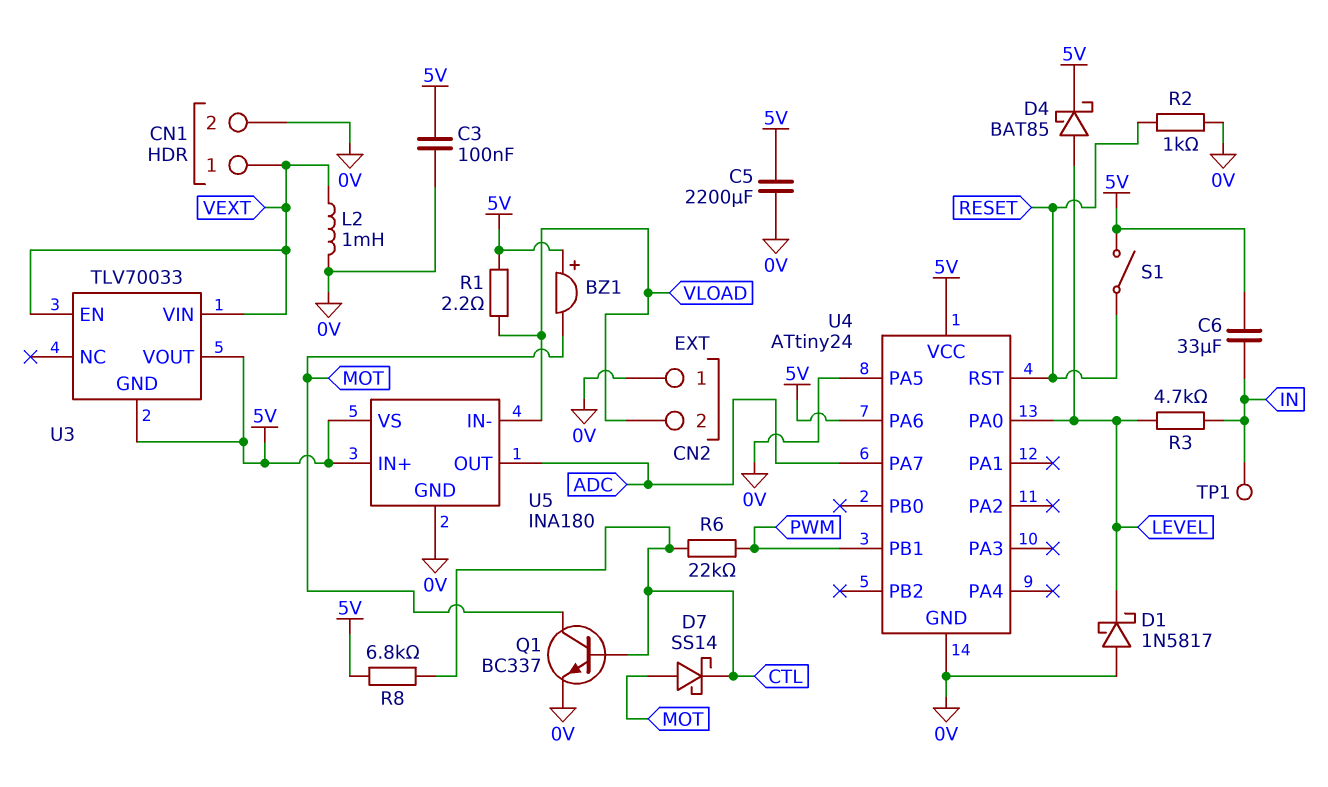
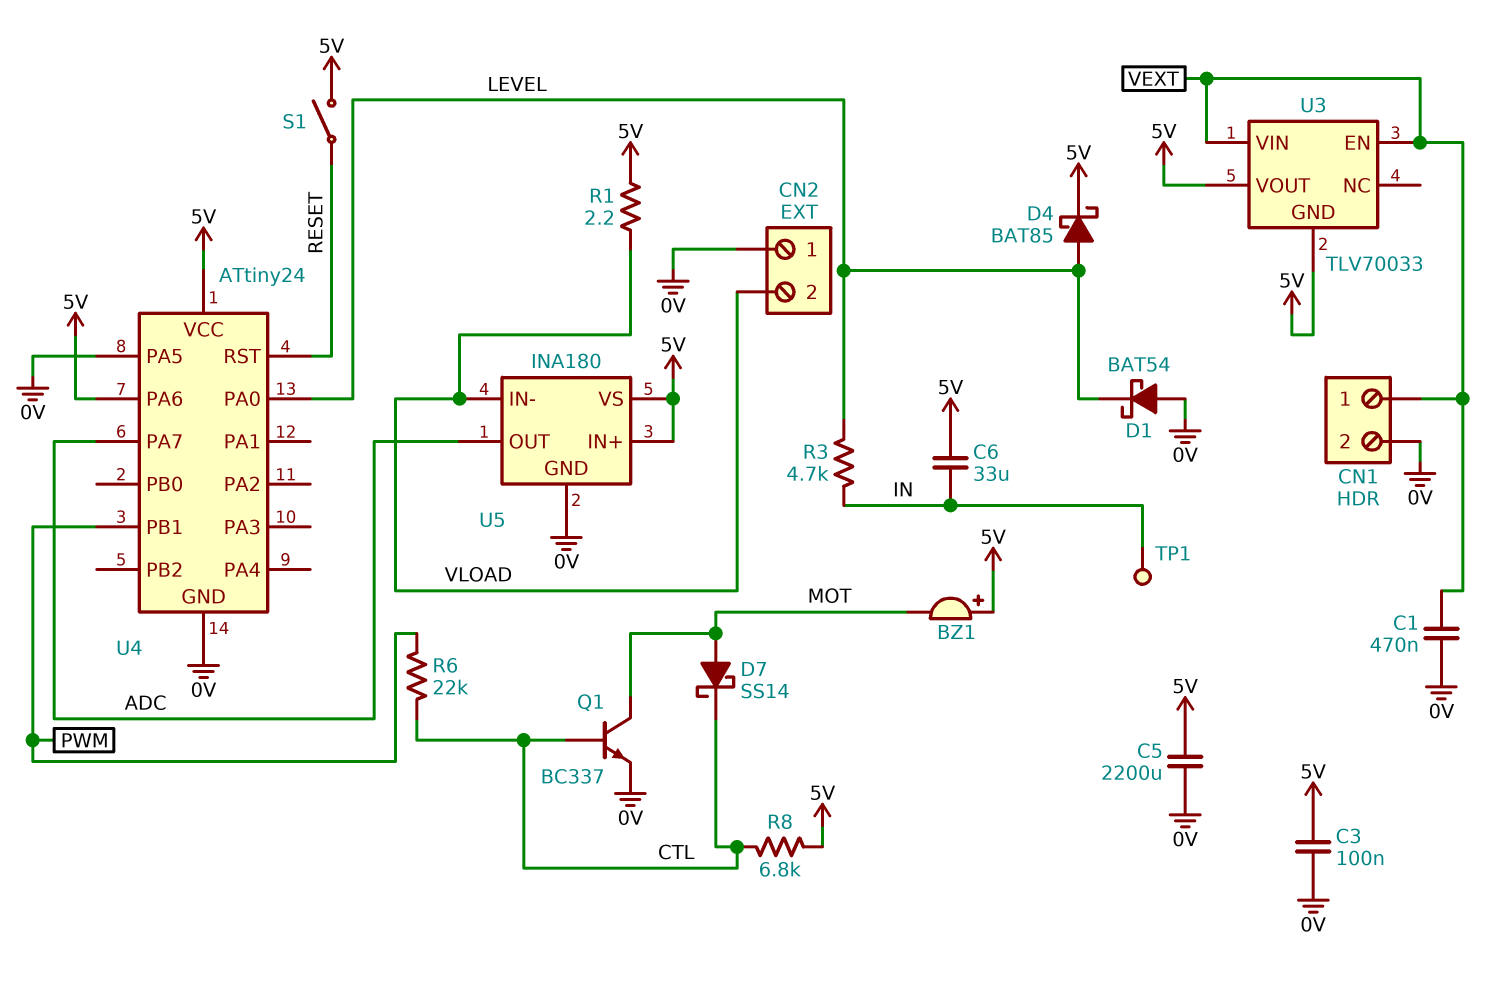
C1: none -> 470nF (0V, VEXT)
D1: schottky 1N5817 (A 0V, K LEVEL) -> schottky BAT54 (A 0V, K LEVEL)
L2: 1mH (0V, VEXT) -> none
R2: 1k (0V, RESET) -> none

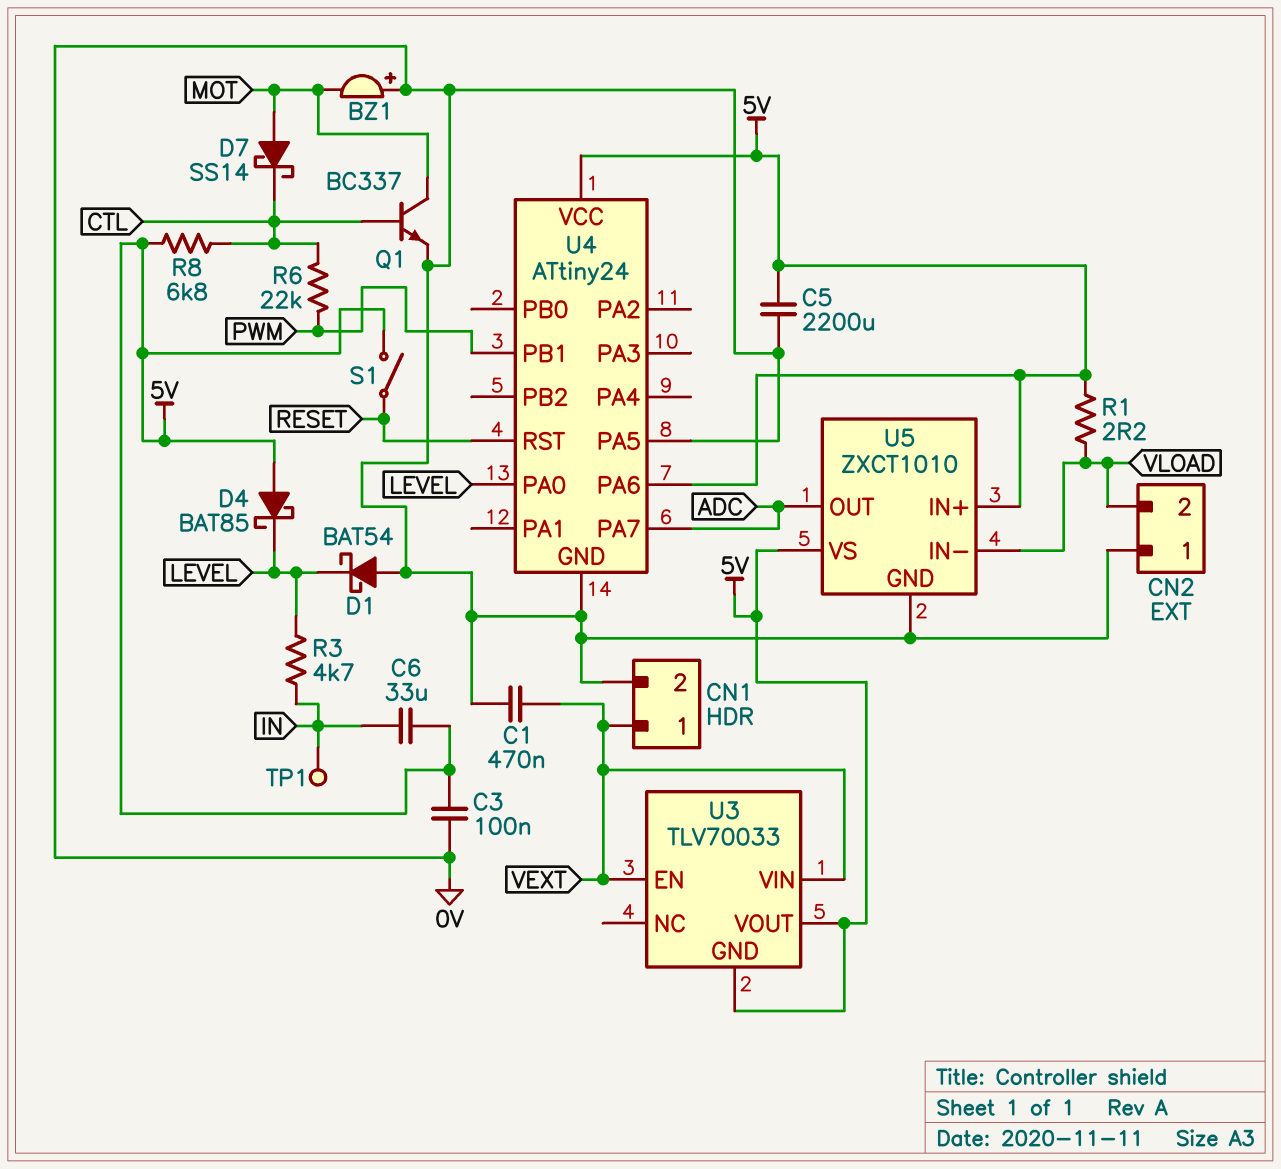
BZ1: buzzer (plus 5V, minus MOT) -> buzzer (plus 0V, minus MOT)
D4: schottky BAT85 (A LEVEL, K 5V) -> schottky BAT85 (A 5V, K LEVEL)
U5: INA180 -> ZXCT1010

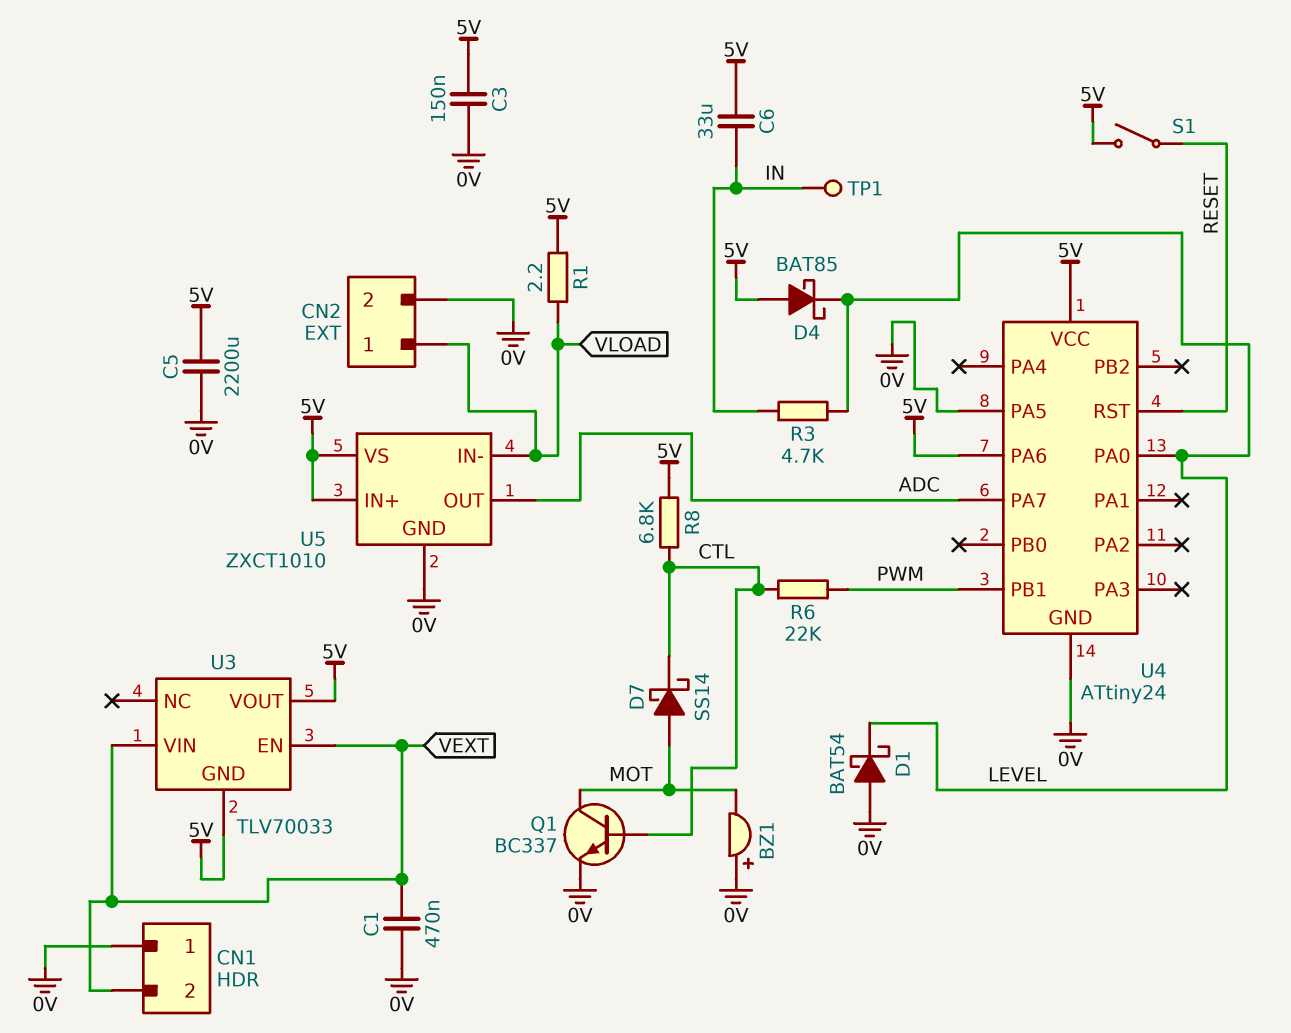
C3: 100nF (0V, 5V) -> 150nF (0V, 5V)
CN1 pin 1: VEXT -> 0V
CN1 pin 2: 0V -> VEXT
CN2 pin 1: 0V -> VLOAD
CN2 pin 2: VLOAD -> 0V

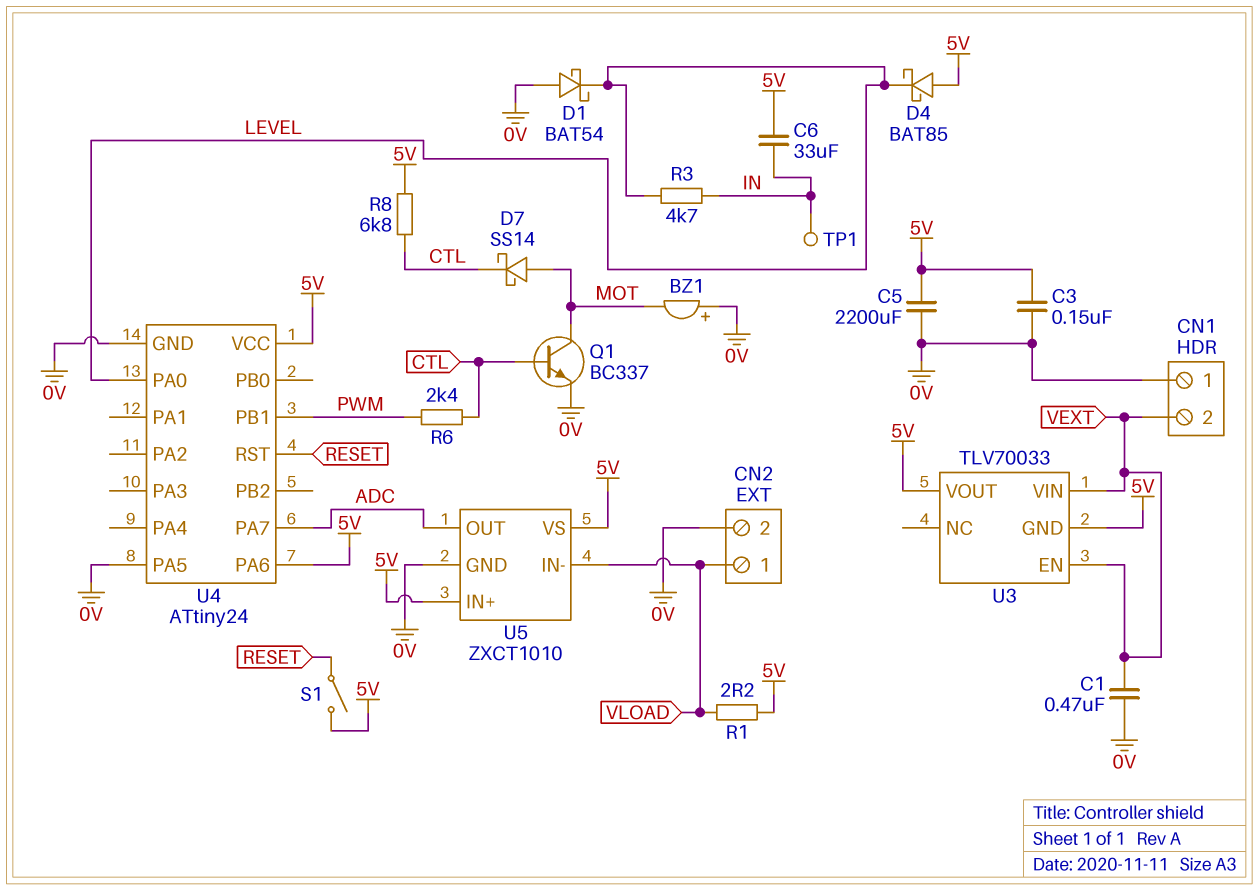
R6: 22k (CTL, PWM) -> 2.4k (CTL, PWM)

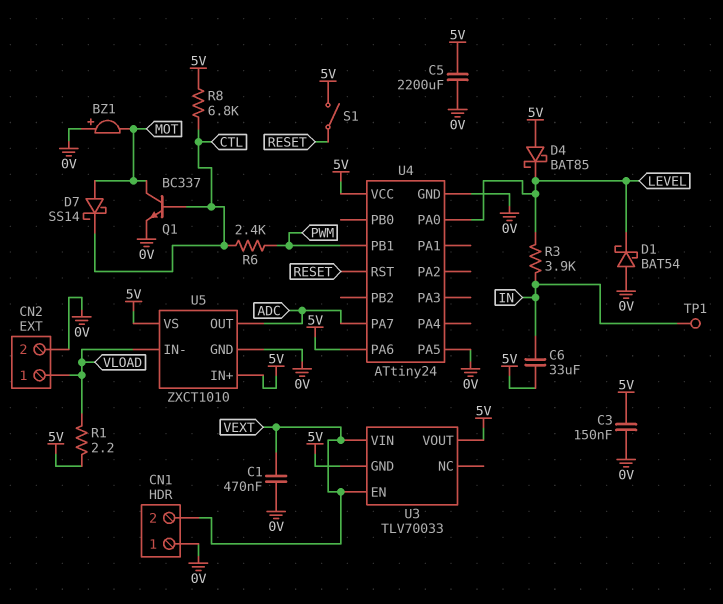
R3: 4.7k (IN, LEVEL) -> 3.9k (IN, LEVEL)

